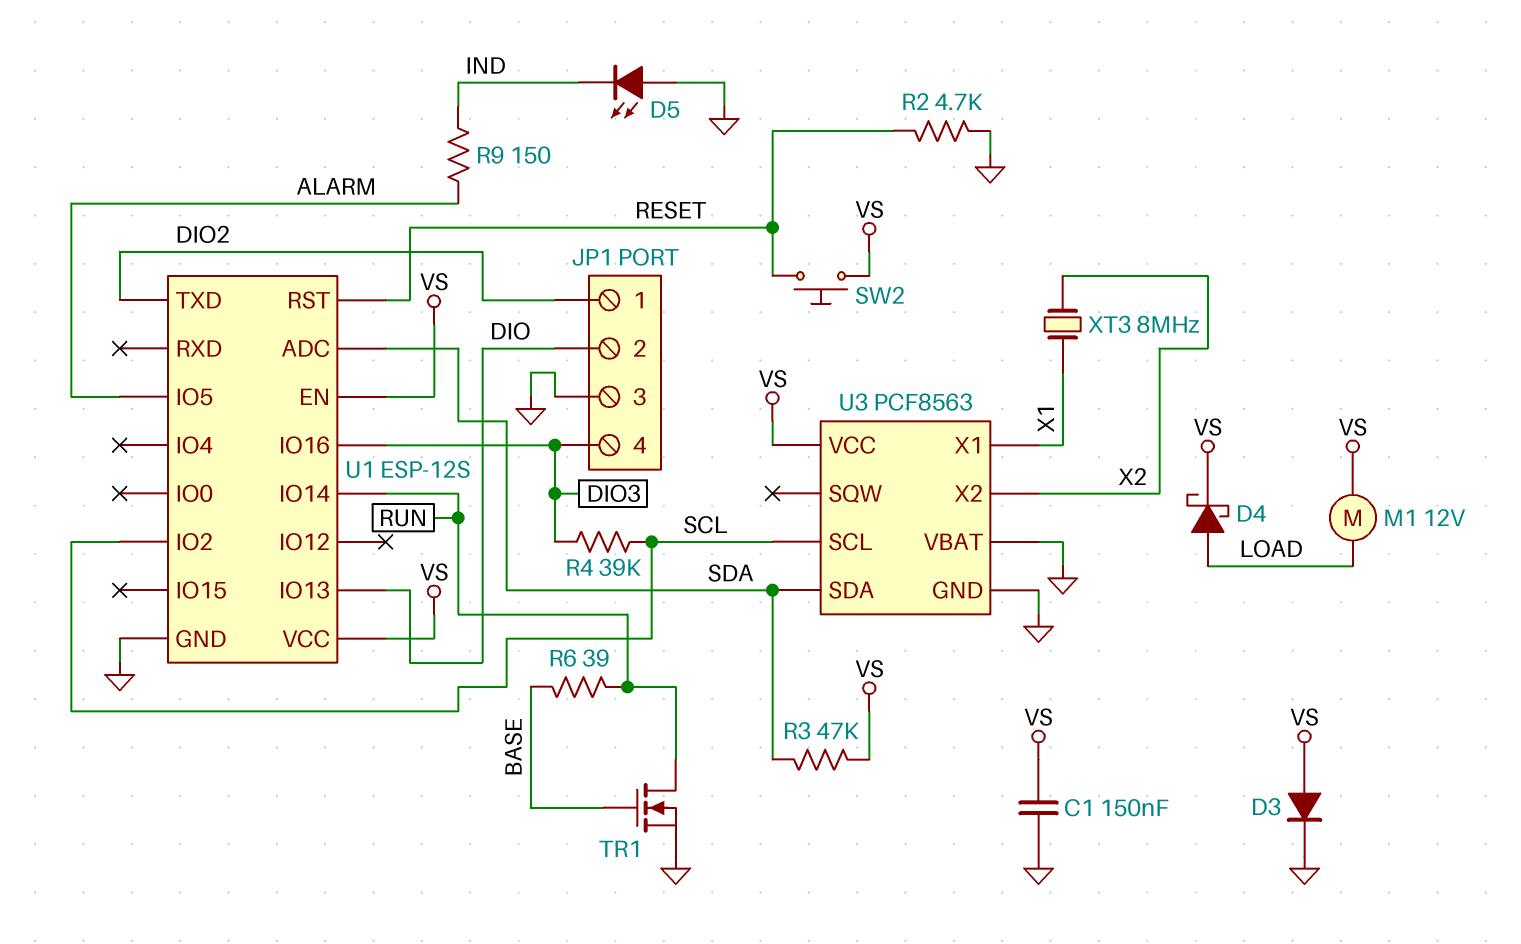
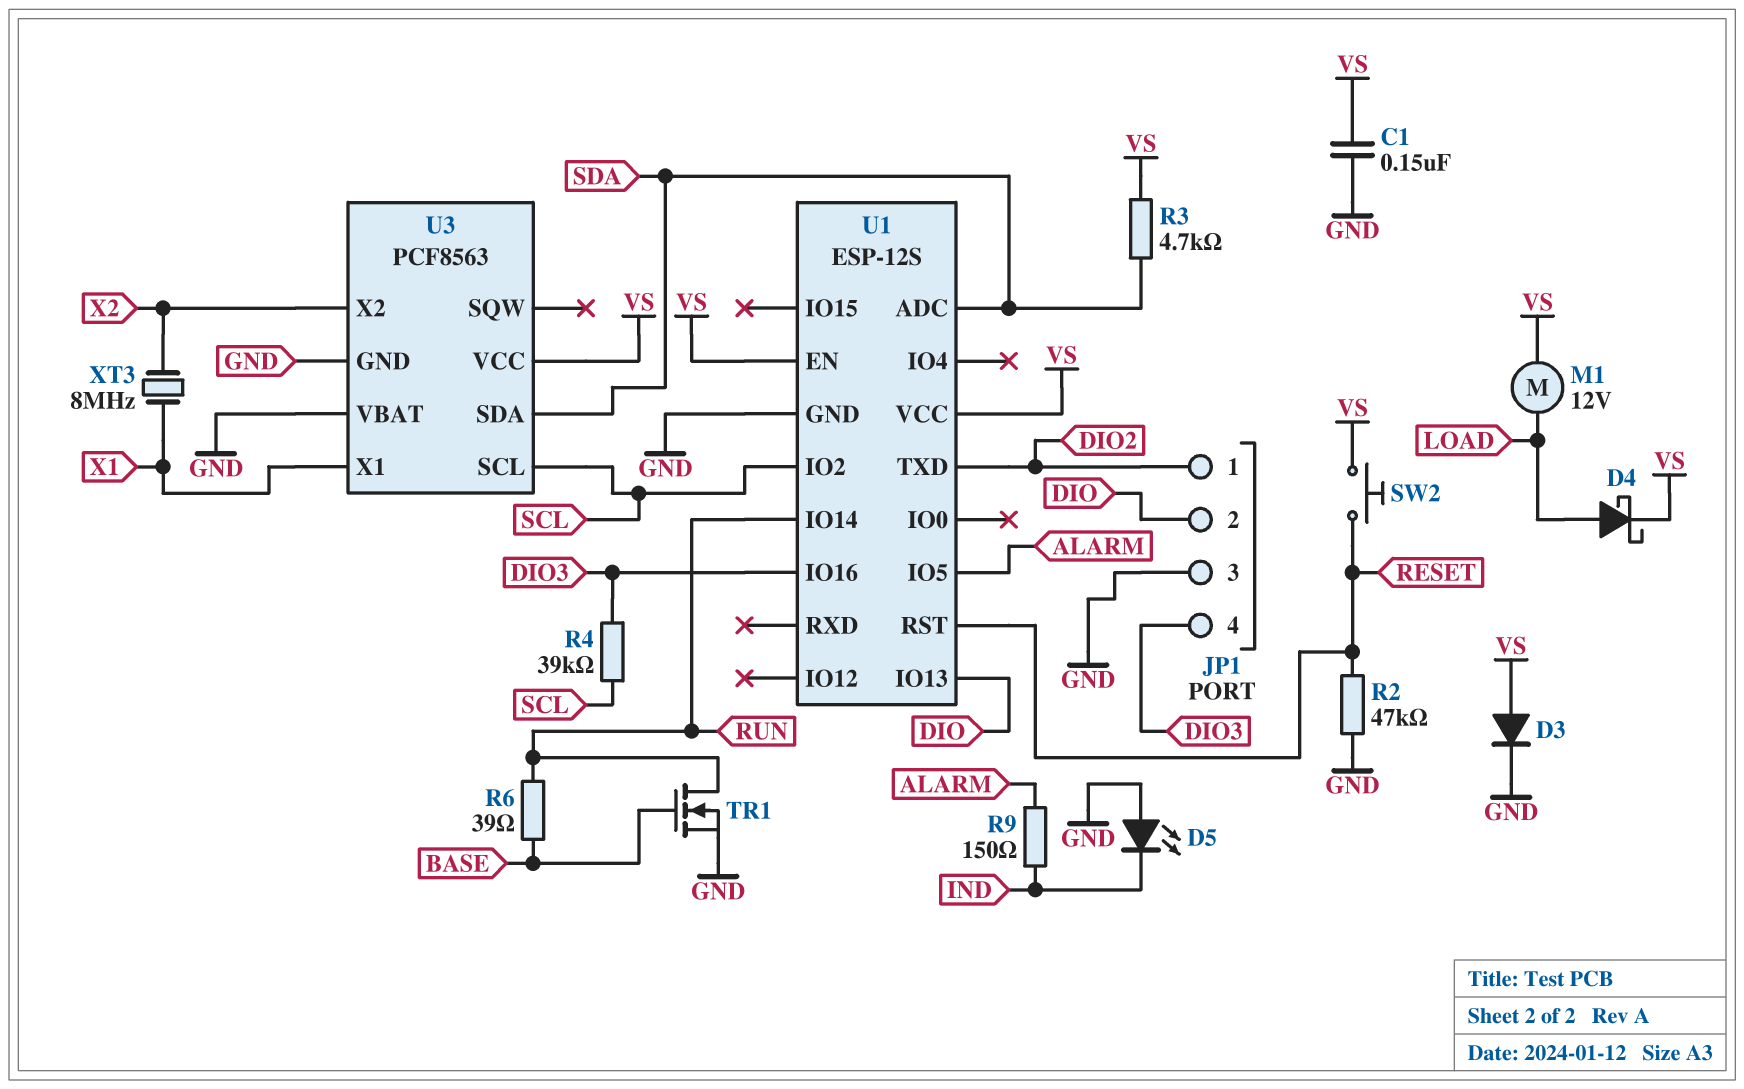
R2: 4.7k (GND, RESET) -> 47k (GND, RESET)
R3: 47k (SDA, VS) -> 4.7k (SDA, VS)

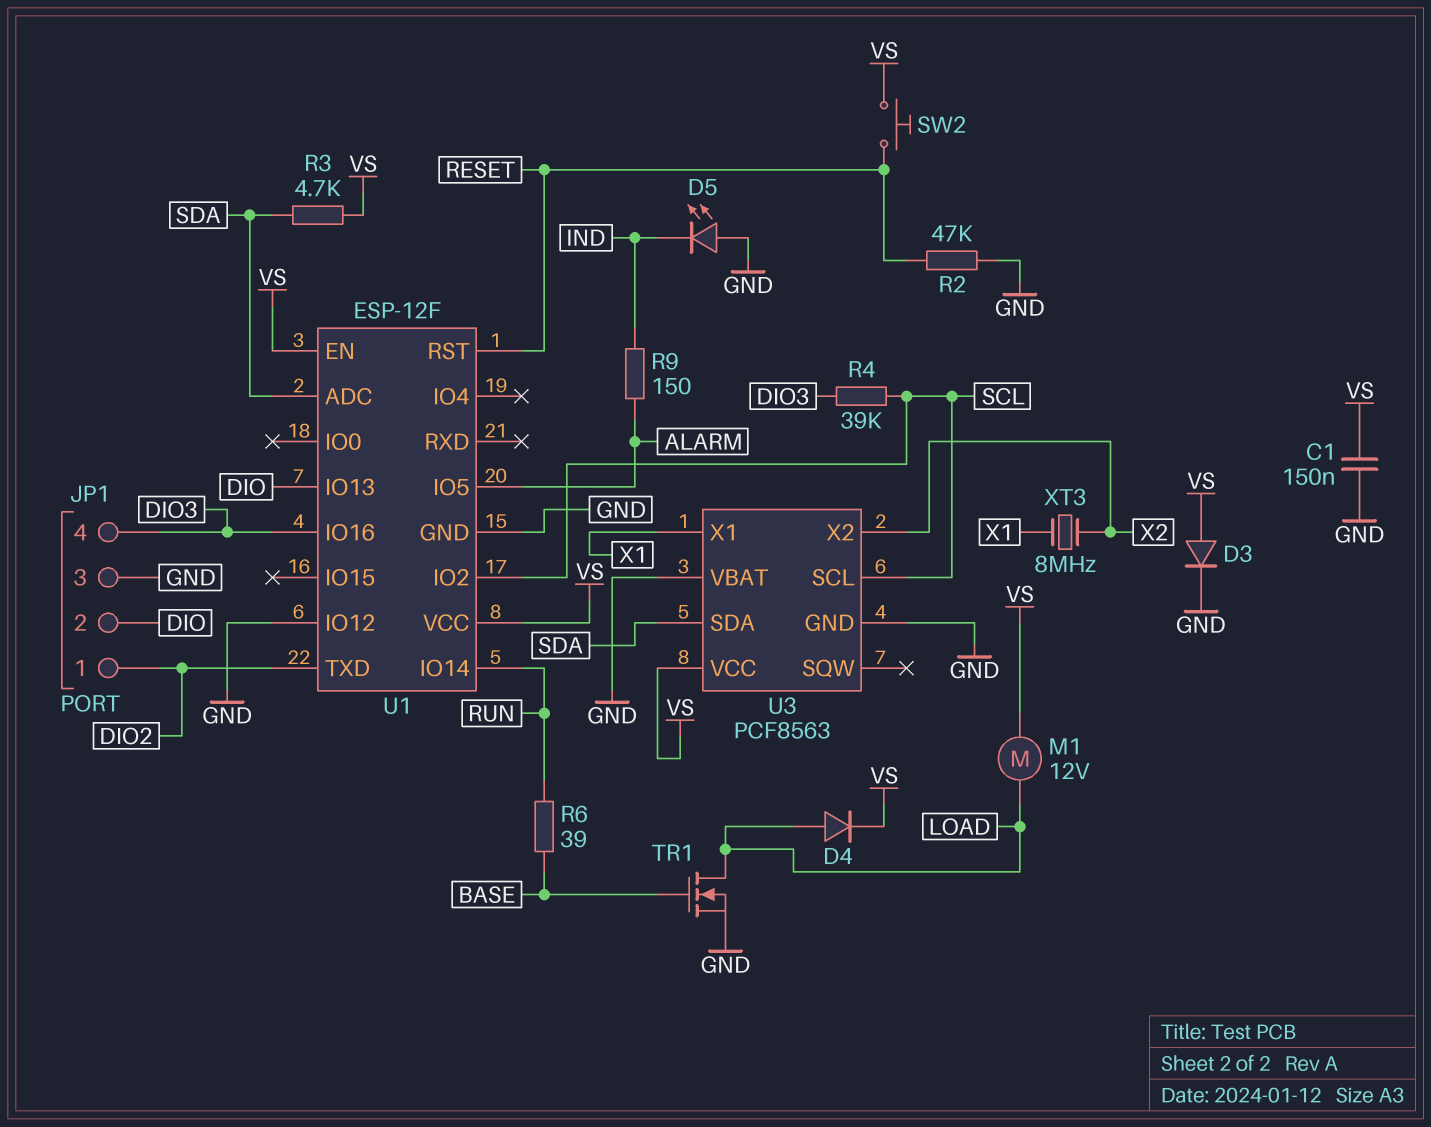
D4: schottky (A LOAD, K VS) -> diode (A LOAD, K VS)
TR1: NMOS (G BASE, D RUN, S GND) -> NMOS (G BASE, D LOAD, S GND)
U1: ESP-12S -> ESP-12F
U1 pin IO12: none -> GND

